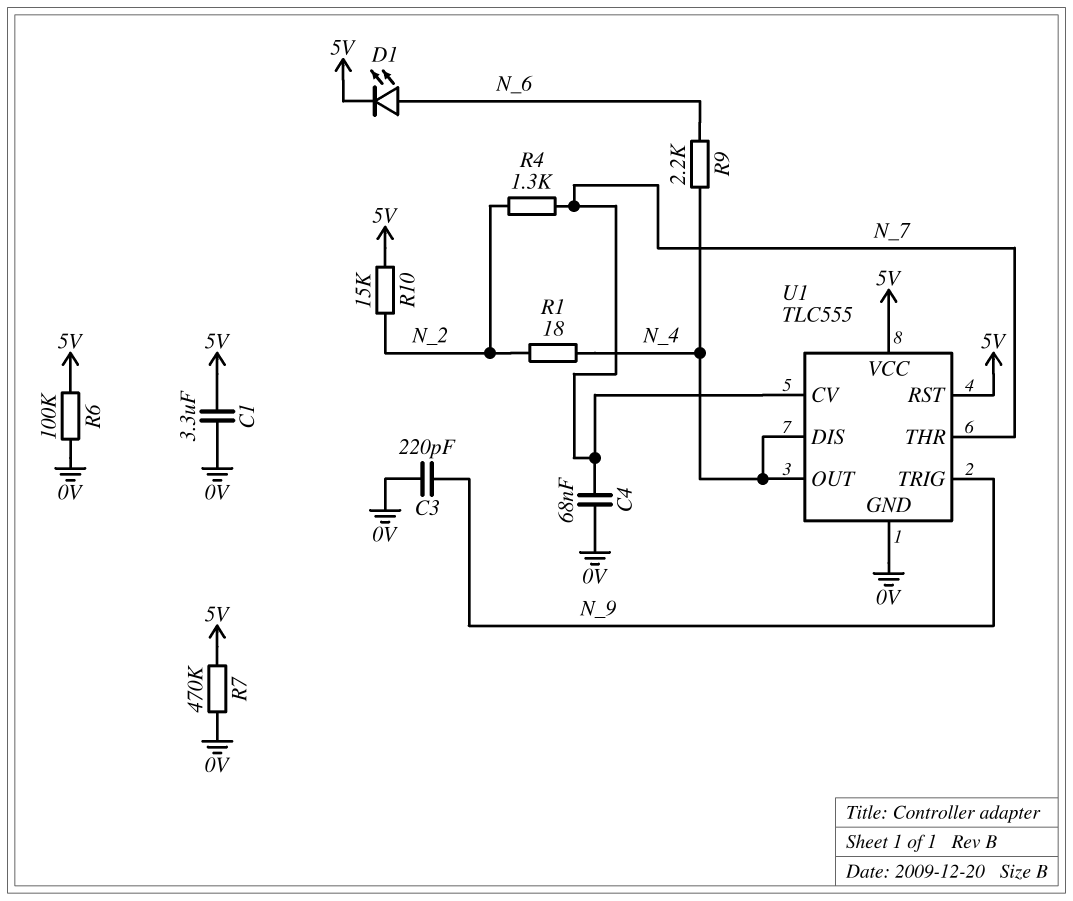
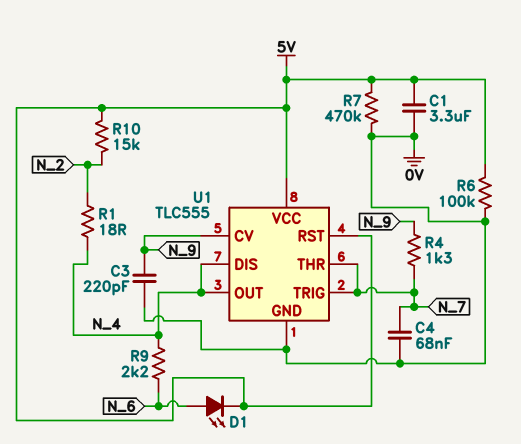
R4: 1.3k (N_2, N_7) -> 1.3k (N_7, N_9)
U1 pin CV: N_7 -> N_9
U1 pin TRIG: N_9 -> N_7

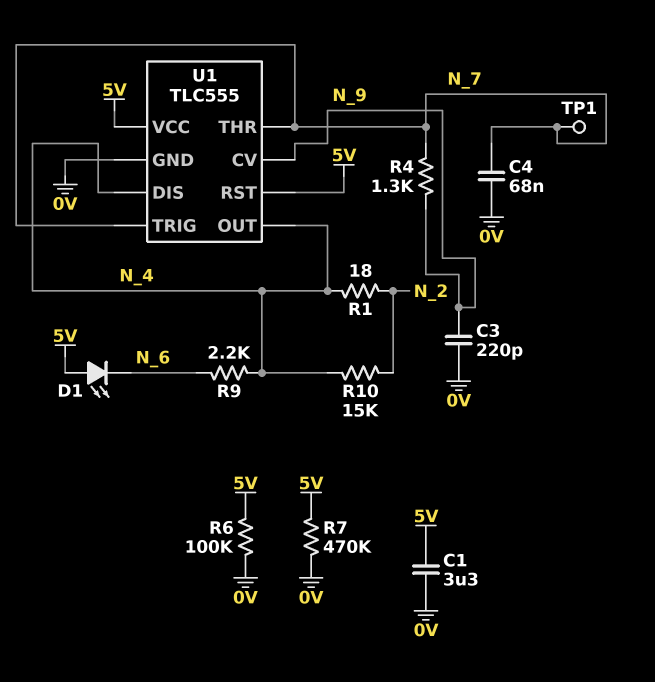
D1: LED (A N_6, K 5V) -> LED (A 5V, K N_6)
R10: 15k (5V, N_2) -> 15k (N_2, N_4)
TP1: none -> test point (N_7)

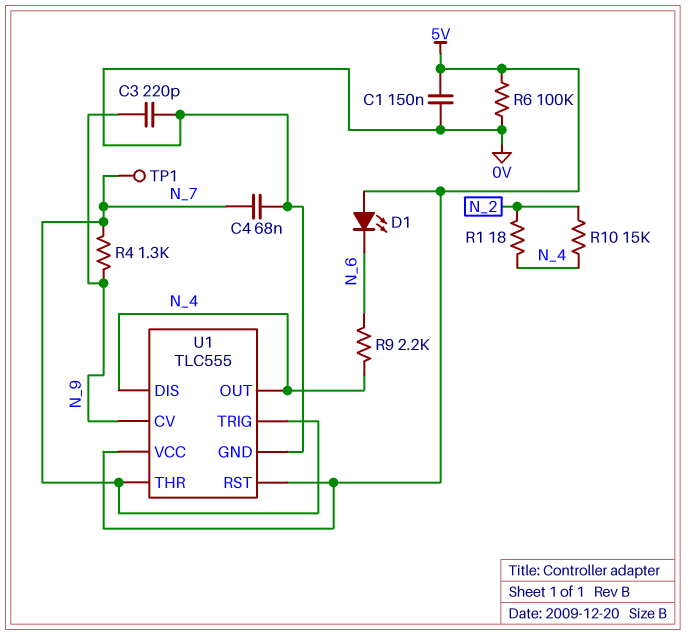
C1: 3.3uF (0V, 5V) -> 150nF (0V, 5V)
R7: 470k (0V, 5V) -> none

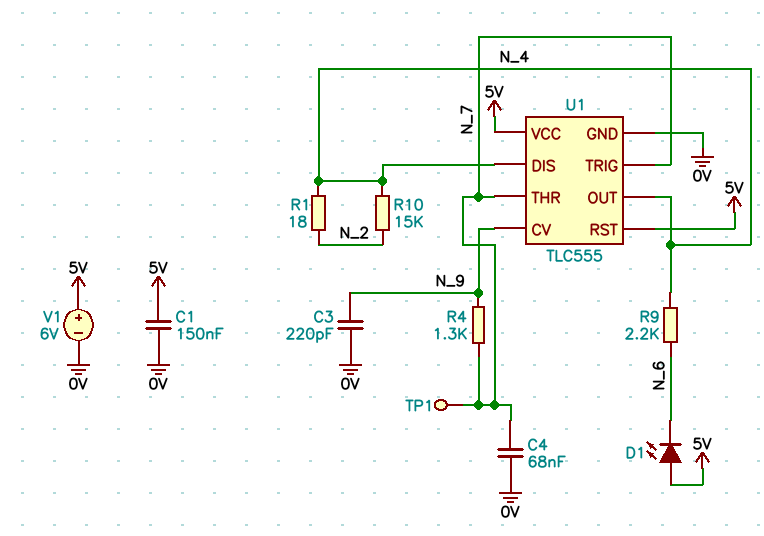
R6: 100k (0V, 5V) -> none
V1: none -> 6V (plus 5V, minus 0V)

